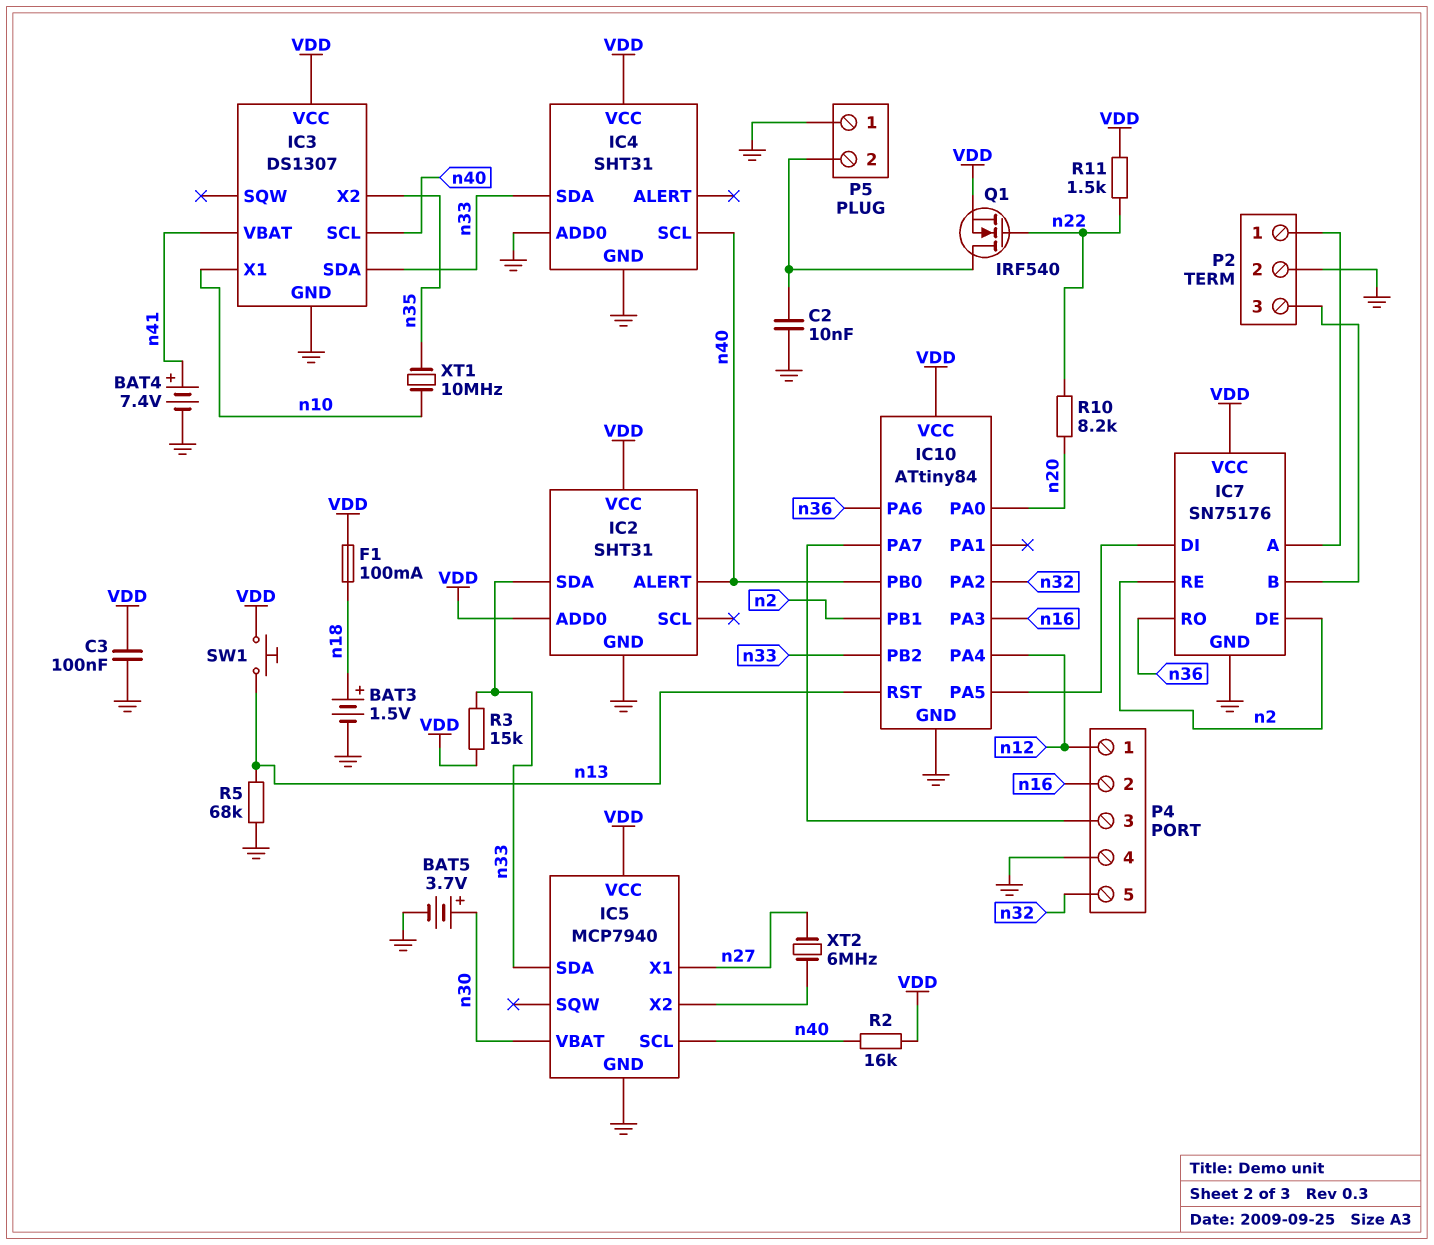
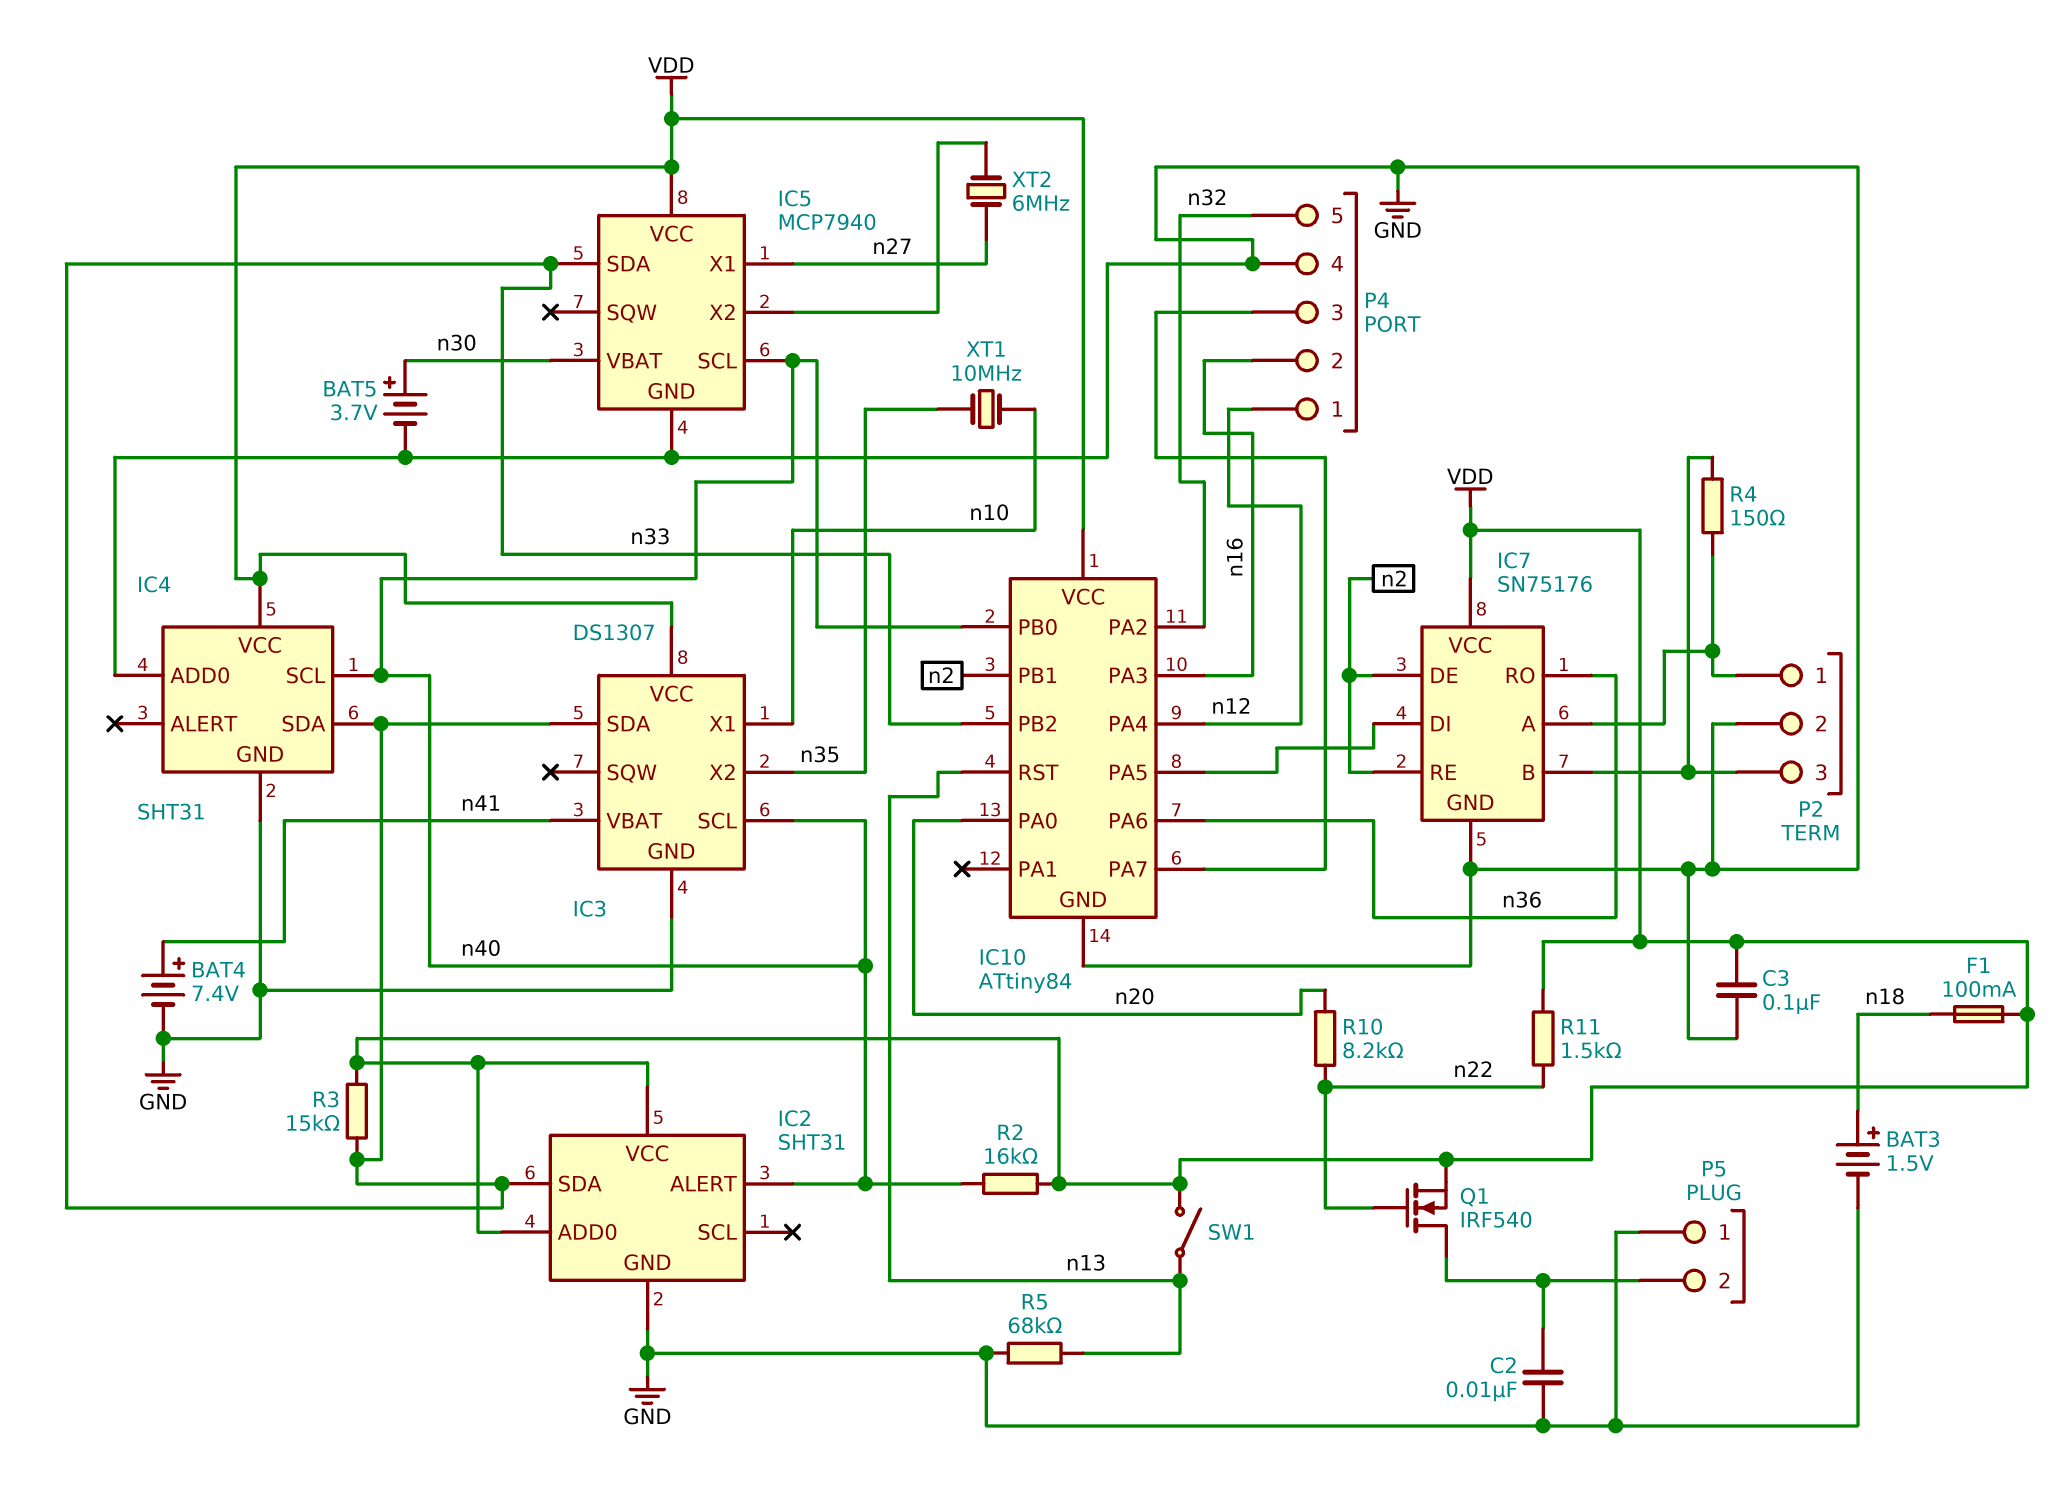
R4: none -> 150 (IC7/A, IC7/B)
SW1: button (VDD, n13) -> switch (VDD, n13)

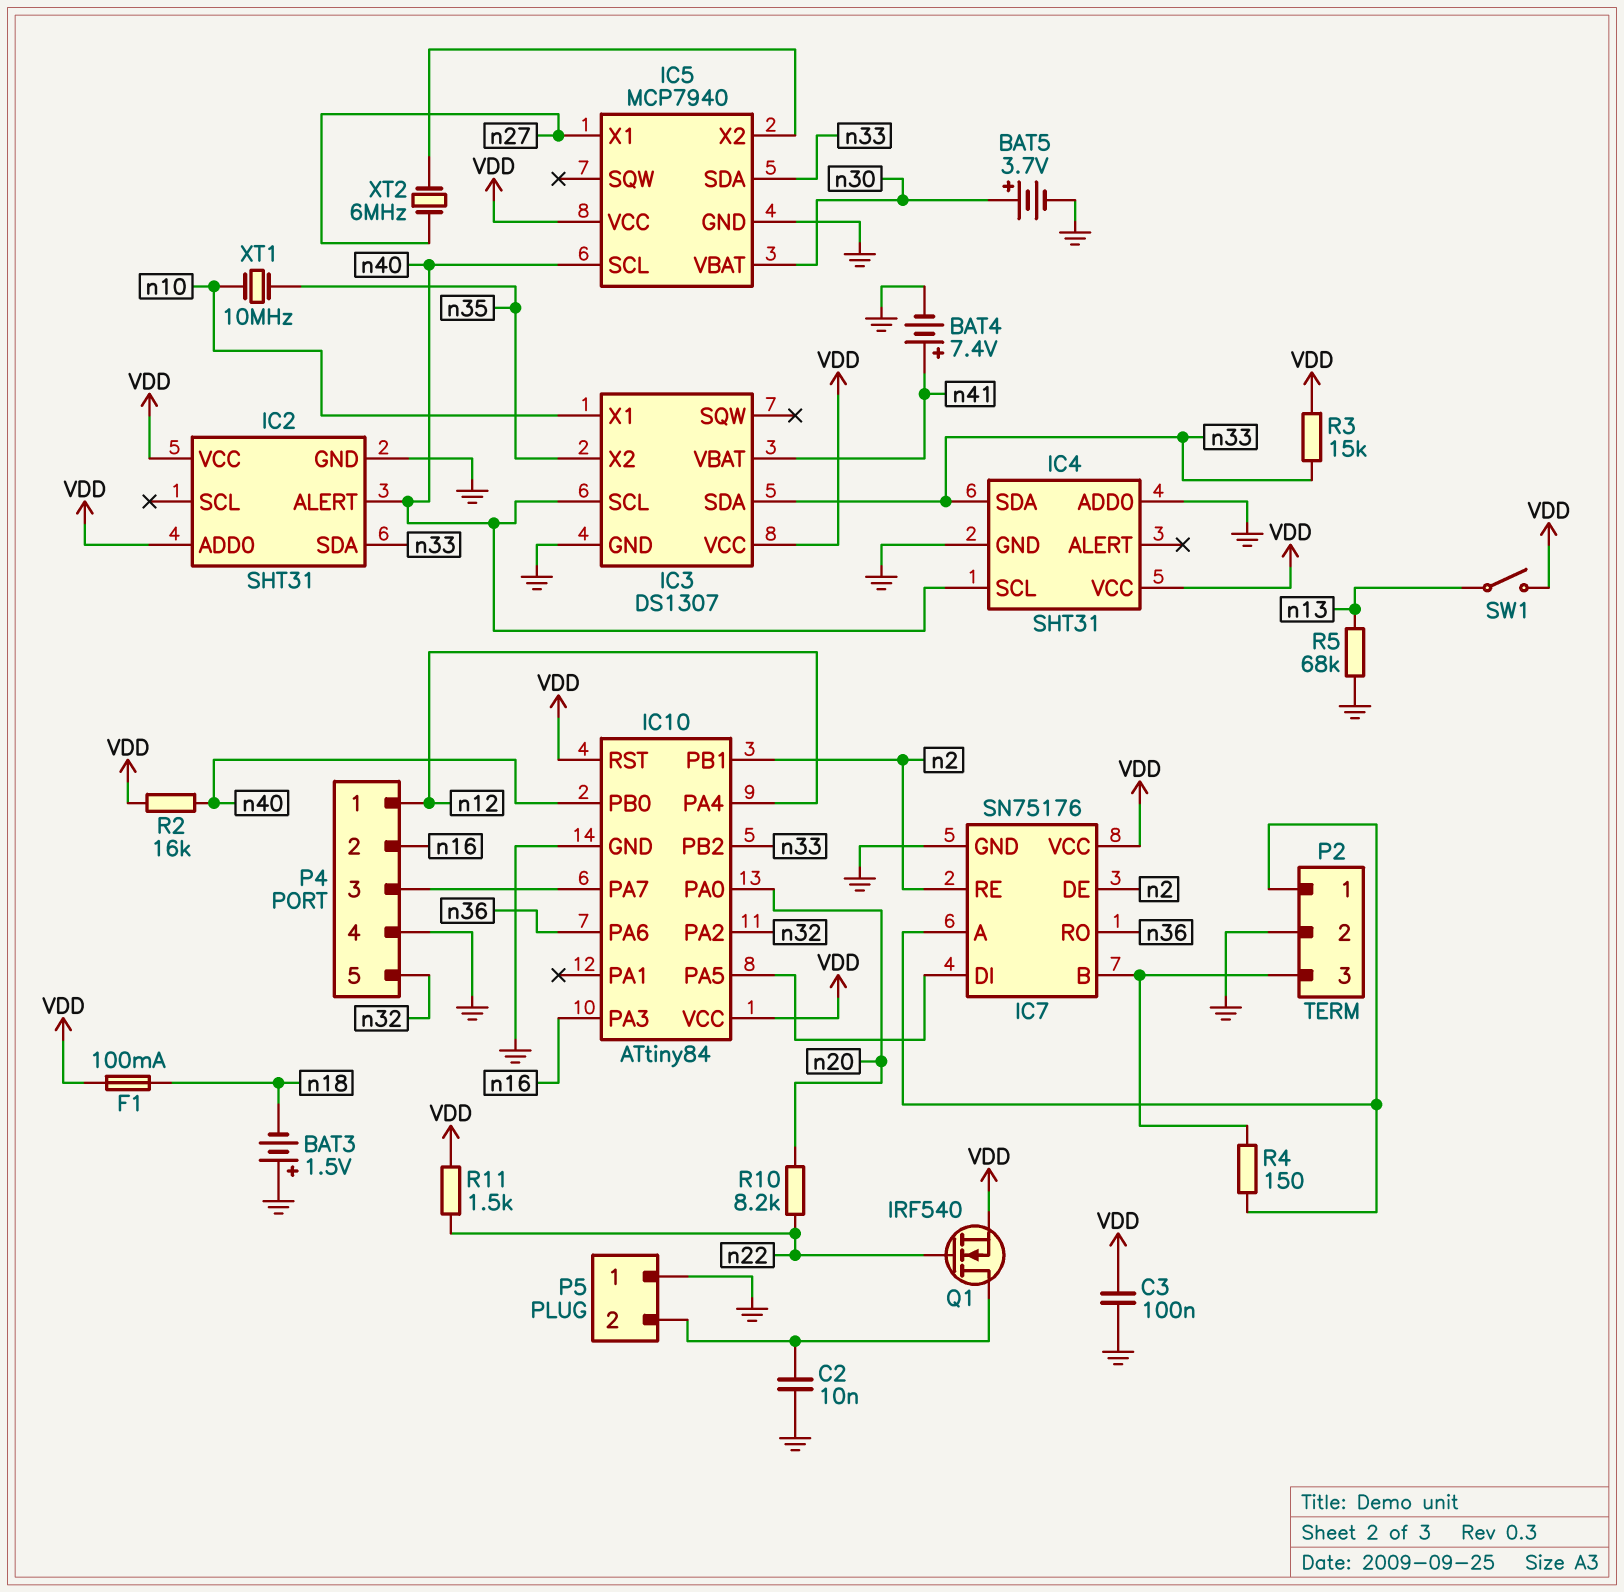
BAT3: 1.5V (plus n18, minus GND) -> 1.5V (plus GND, minus n18)
IC10 pin RST: n13 -> VDD

